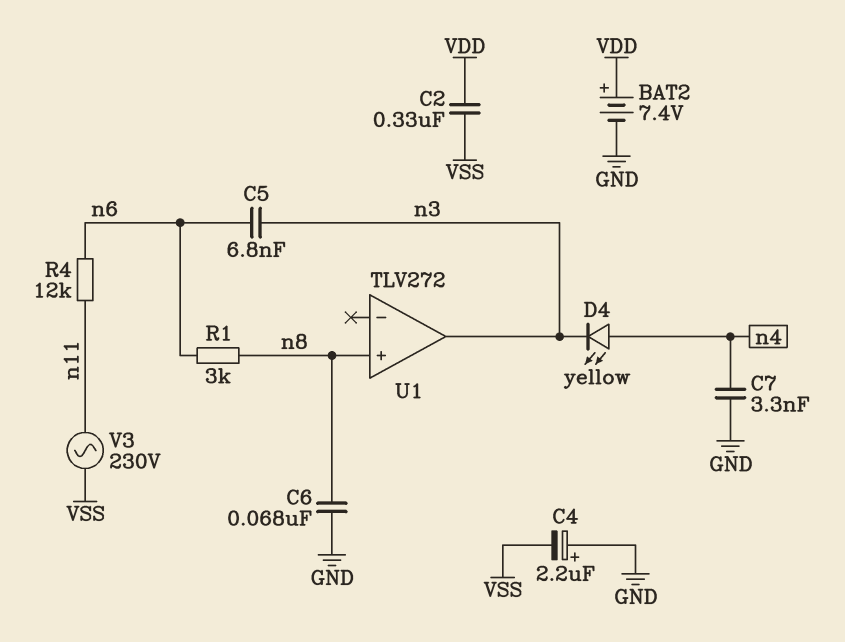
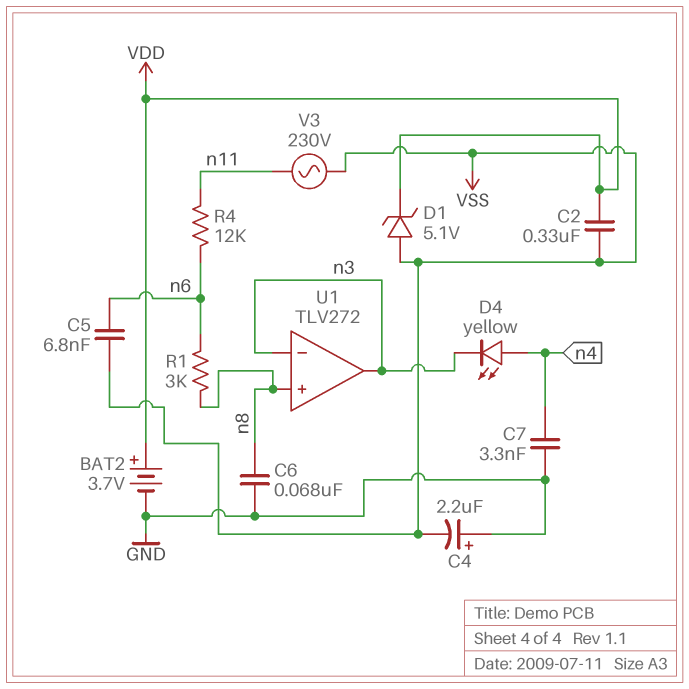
BAT2: 7.4V (plus VDD, minus GND) -> 3.7V (plus VDD, minus GND)
C5: 6.8nF (n3, n6) -> 6.8nF (VSS, n6)
D1: none -> zener 5.1V (A VSS, K VDD)
U1 pin in-: none -> n3

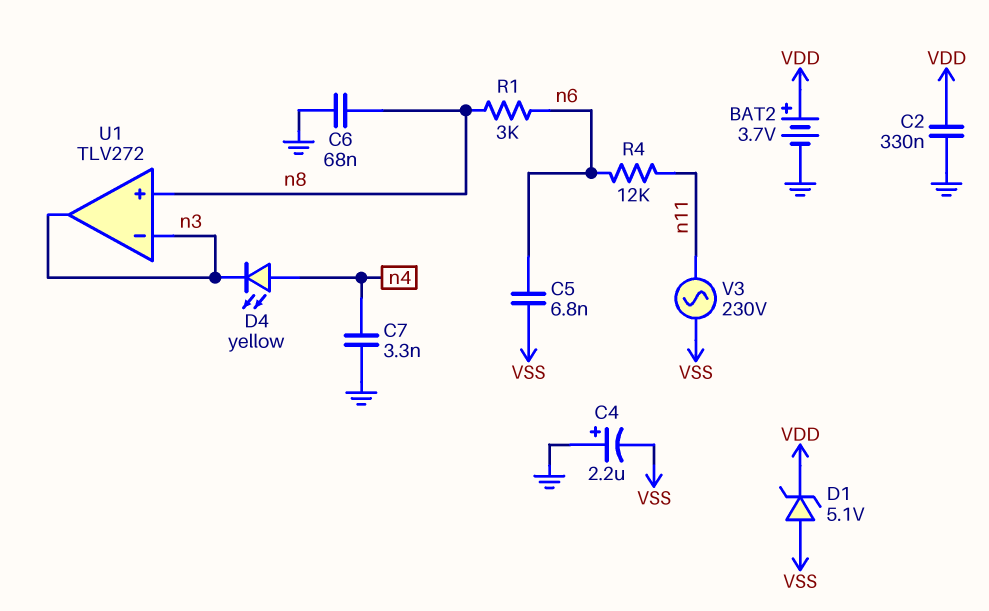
C2: 330nF (VDD, VSS) -> 330nF (GND, VDD)

